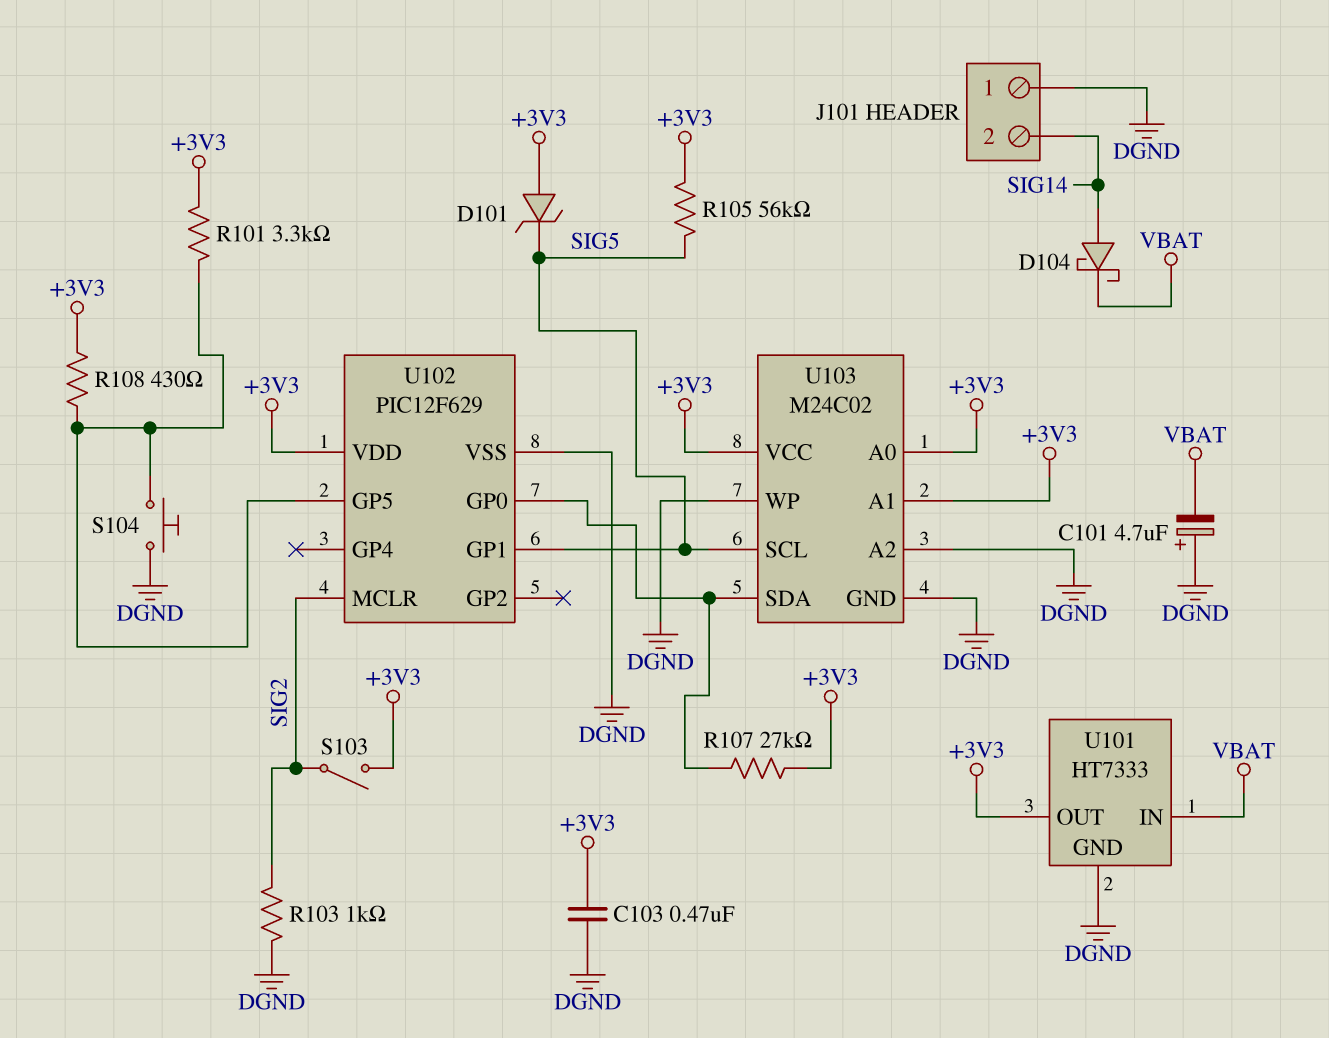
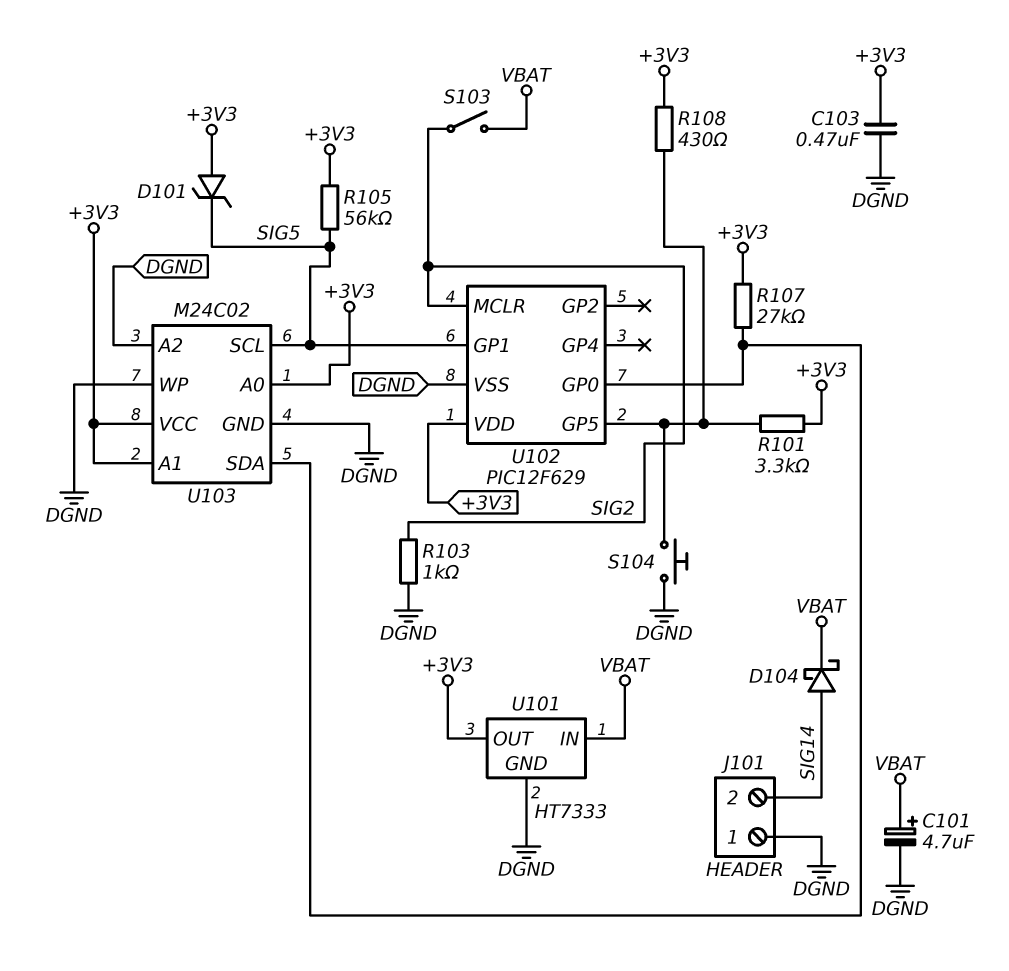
C101: 4.7uF (plus DGND, minus VBAT) -> 4.7uF (plus VBAT, minus DGND)
S103: switch (+3V3, SIG2) -> switch (SIG2, VBAT)

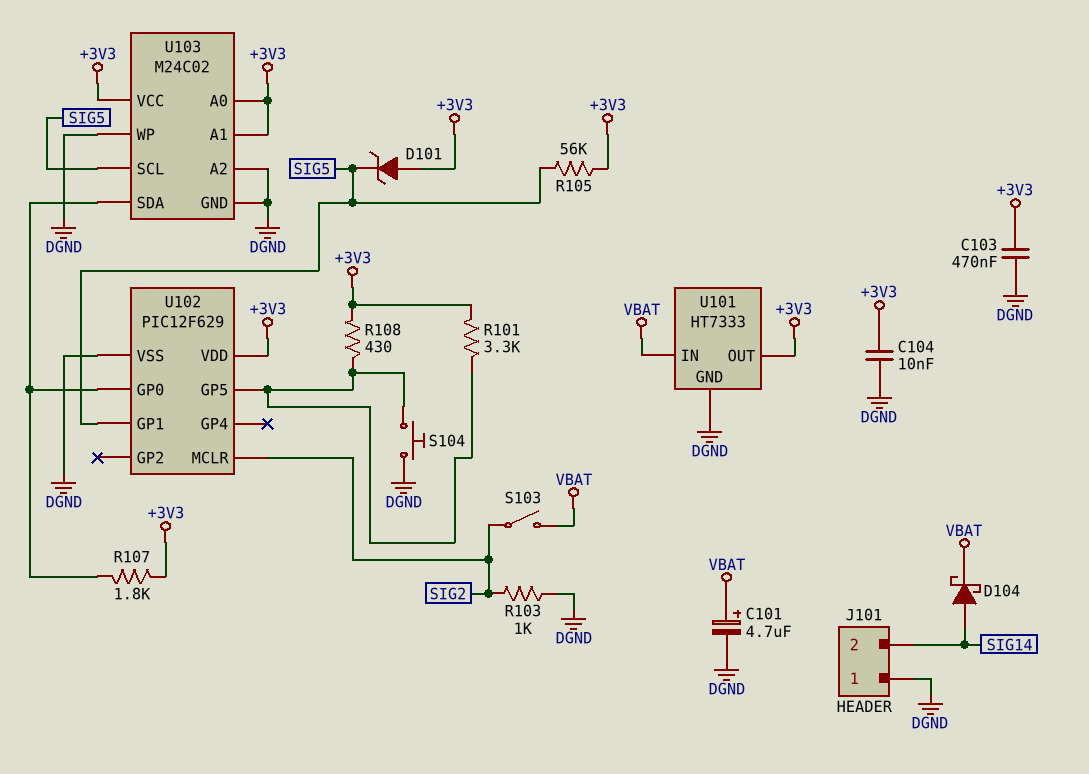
C104: none -> 10nF (+3V3, DGND)
R107: 27k (+3V3, U102/GP0) -> 1.8k (+3V3, U102/GP0)

